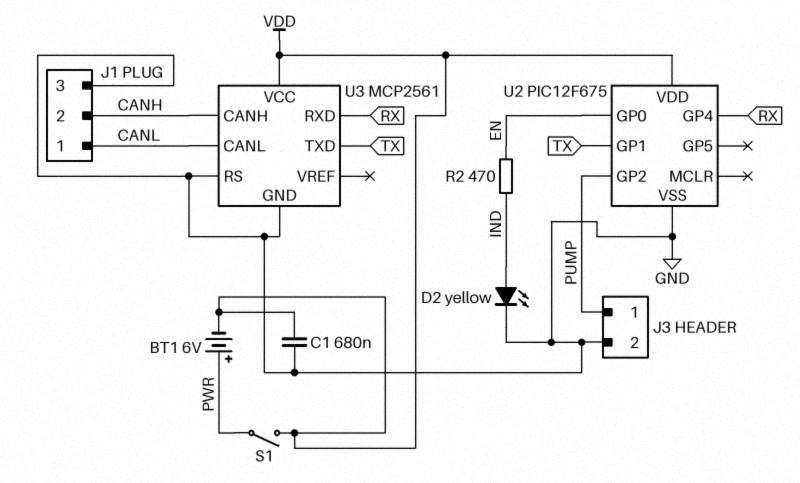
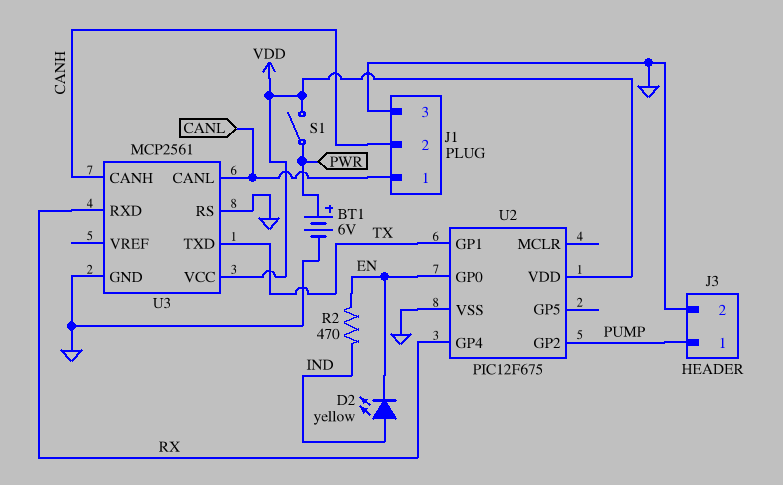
BT1: 6V (plus PWR, minus VDD) -> 6V (plus PWR, minus GND)
C1: 680nF (GND, VDD) -> none
D2: LED yellow (A IND, K GND) -> LED yellow (A IND, K EN)

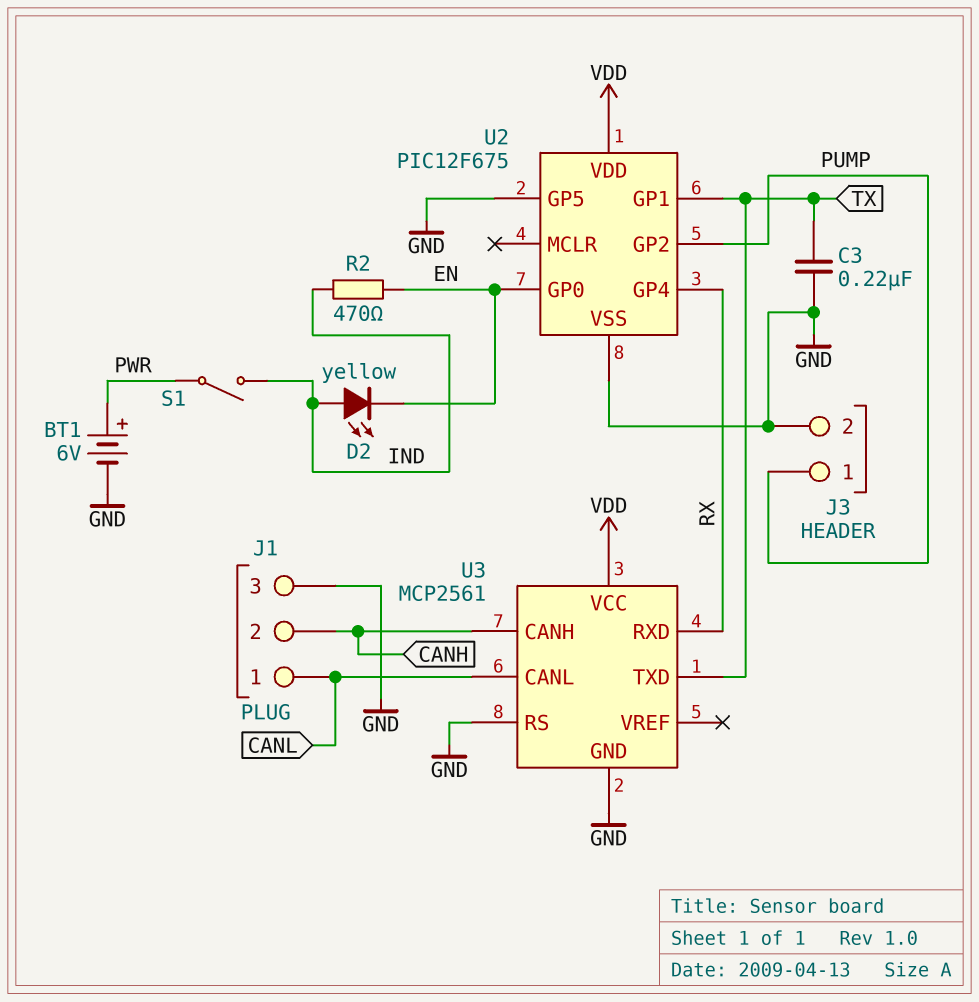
C3: none -> 220nF (GND, TX)
S1: switch (PWR, VDD) -> switch (IND, PWR)
U2 pin GP5: none -> GND

